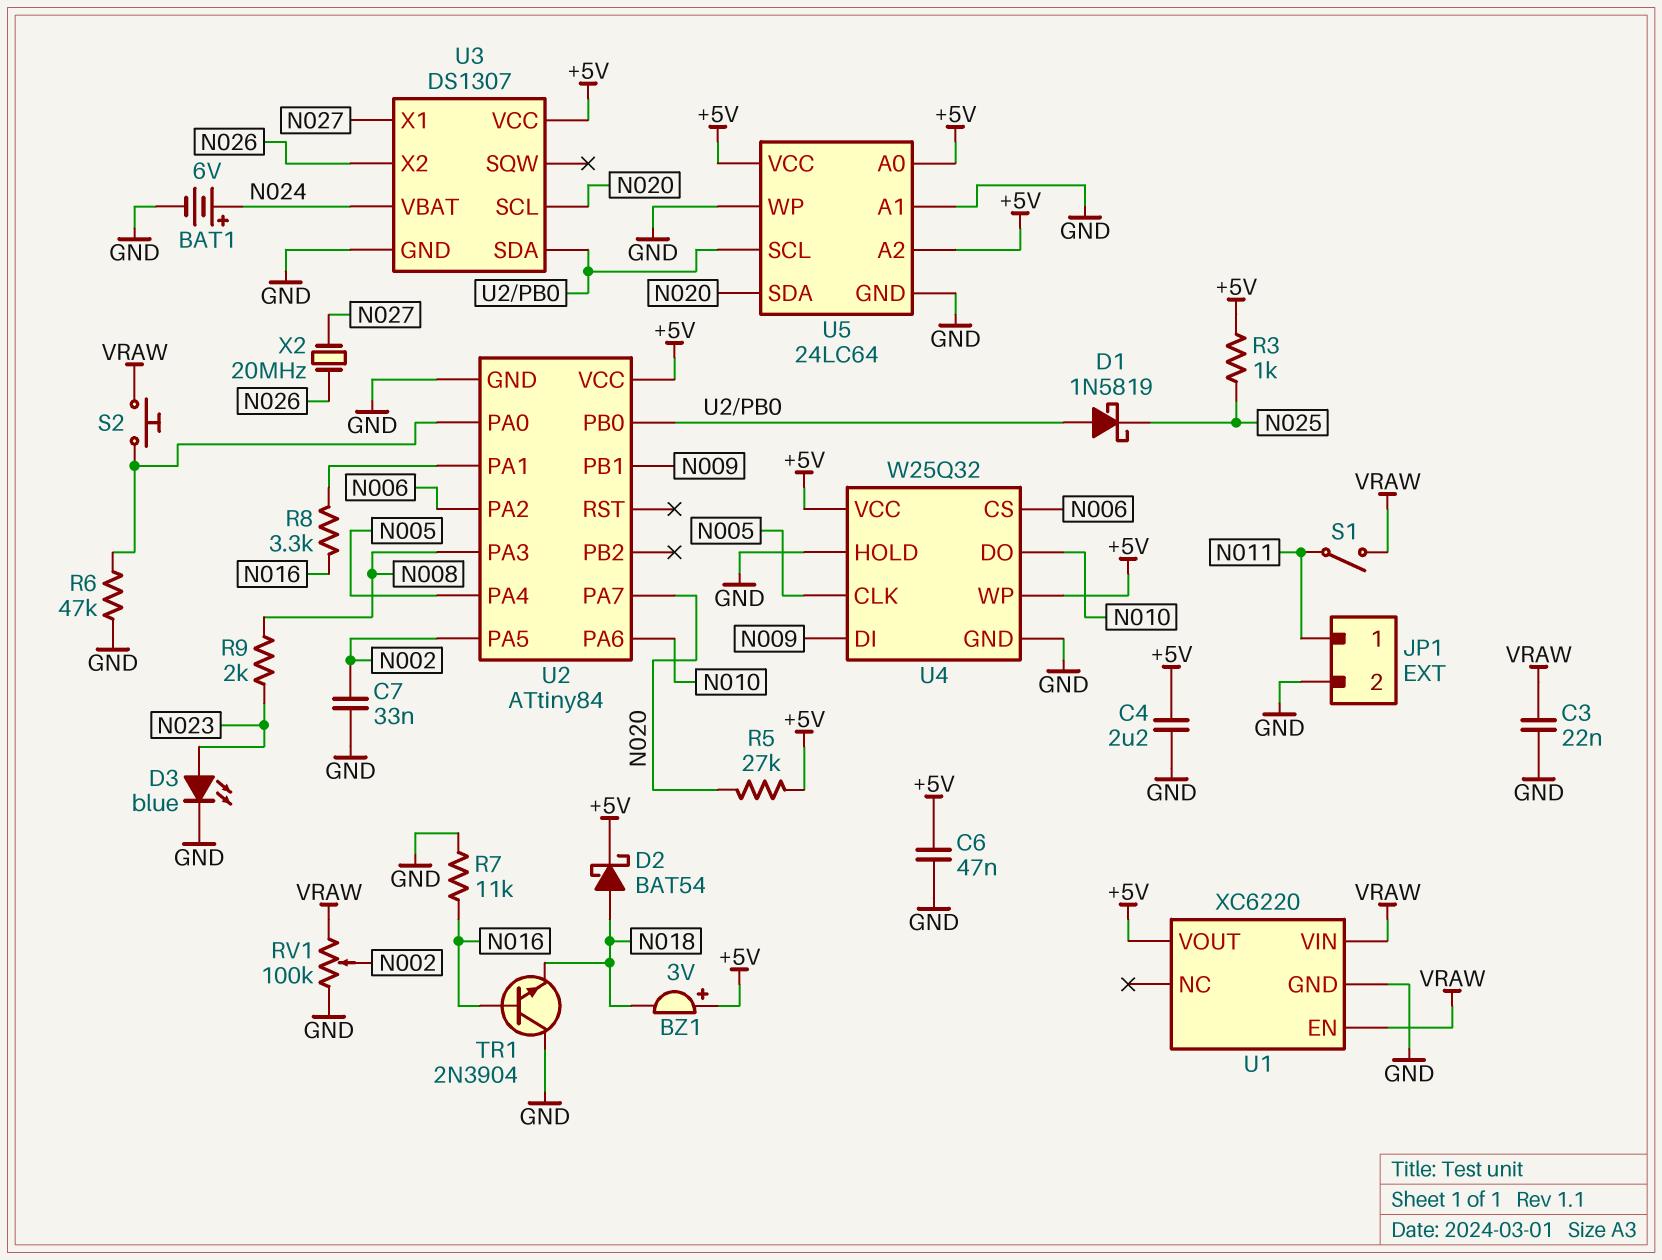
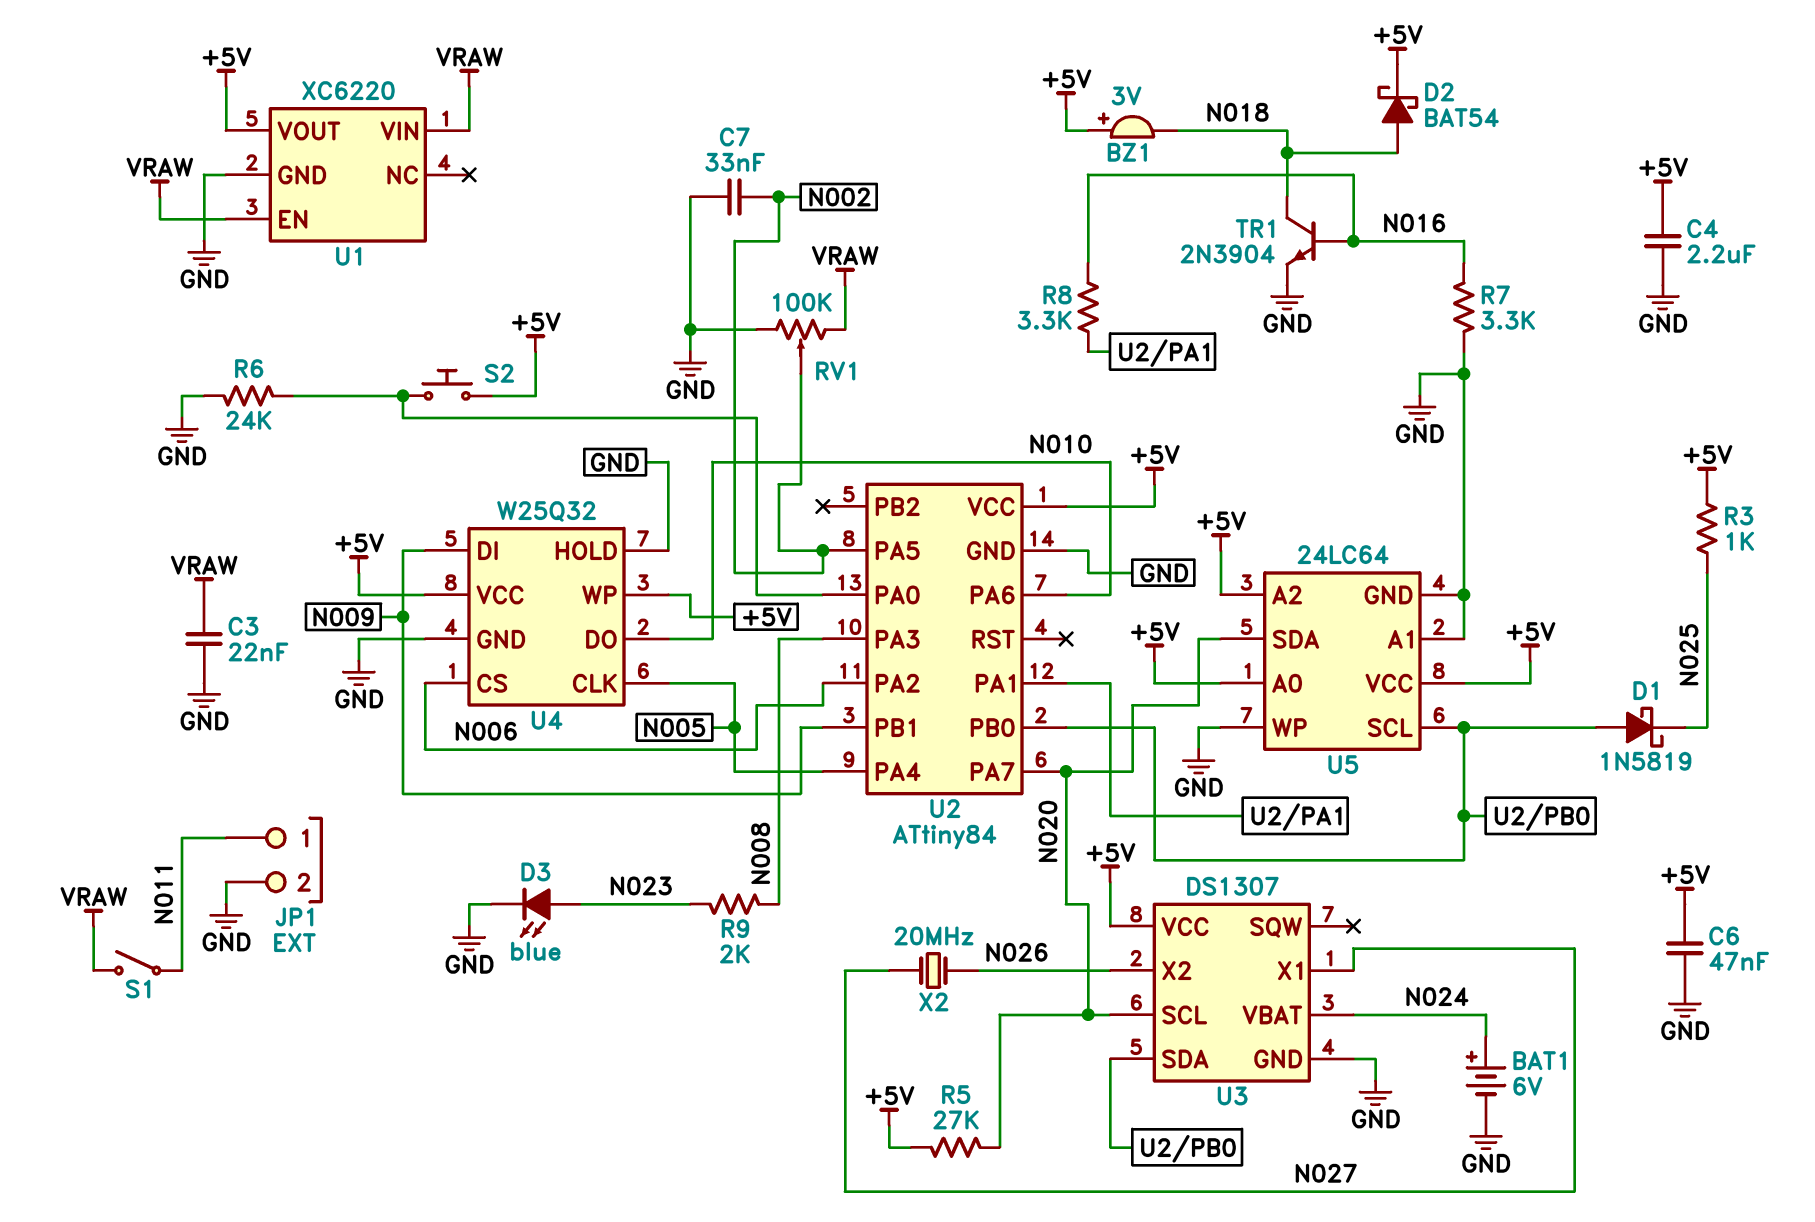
R6: 47k (GND, U2/PA0) -> 24k (GND, U2/PA0)
R7: 11k (GND, N016) -> 3.3k (GND, N016)
S2: button (U2/PA0, VRAW) -> button (+5V, U2/PA0)
TR1: NPN 2N3904 (B N016, C GND, E N018) -> NPN 2N3904 (B N016, C N018, E GND)

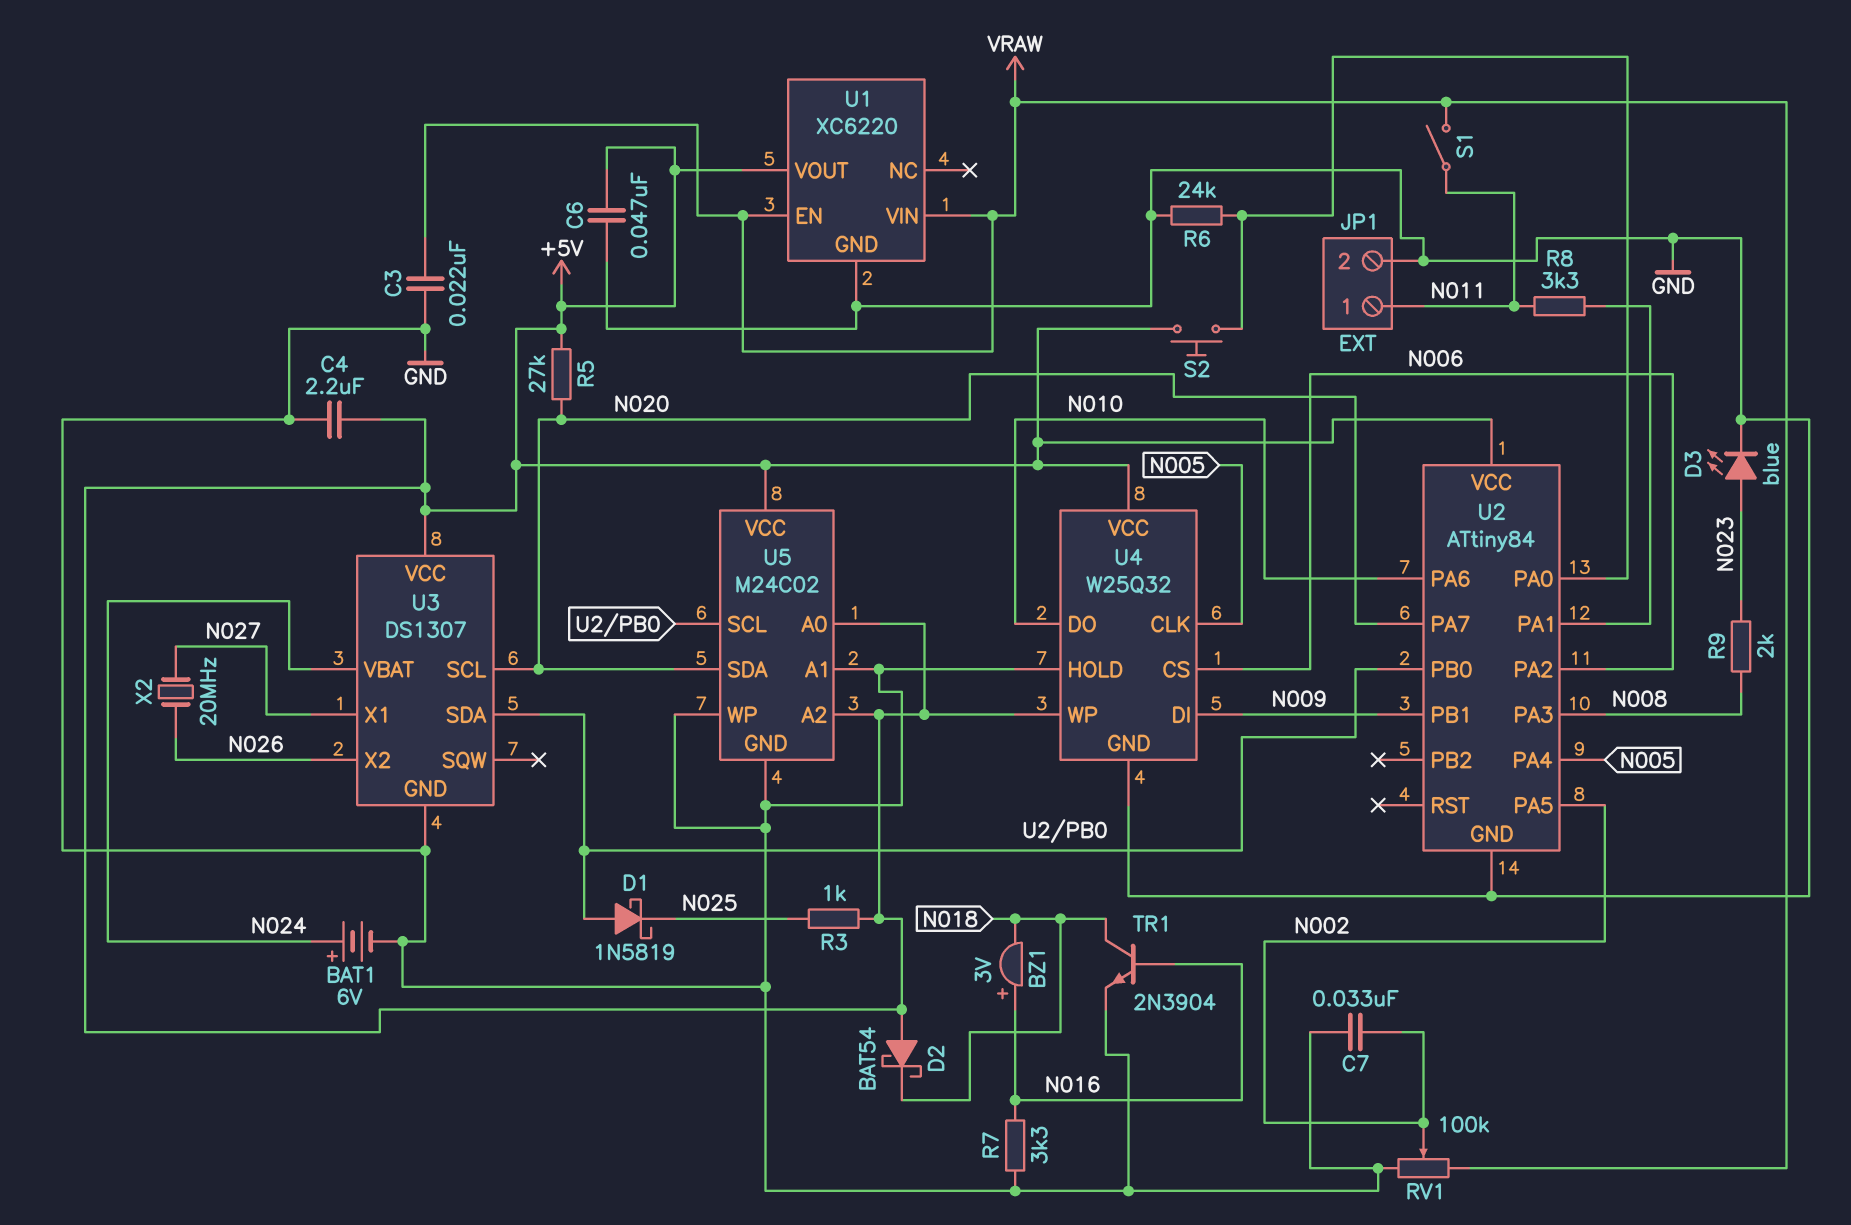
BZ1: buzzer 3V (plus +5V, minus N018) -> buzzer 3V (plus N016, minus N018)
D2: schottky BAT54 (A N018, K +5V) -> schottky BAT54 (A +5V, K N018)
R8: 3.3k (N016, U2/PA1) -> 3.3k (N011, U2/PA1)
U5: 24LC64 -> M24C02

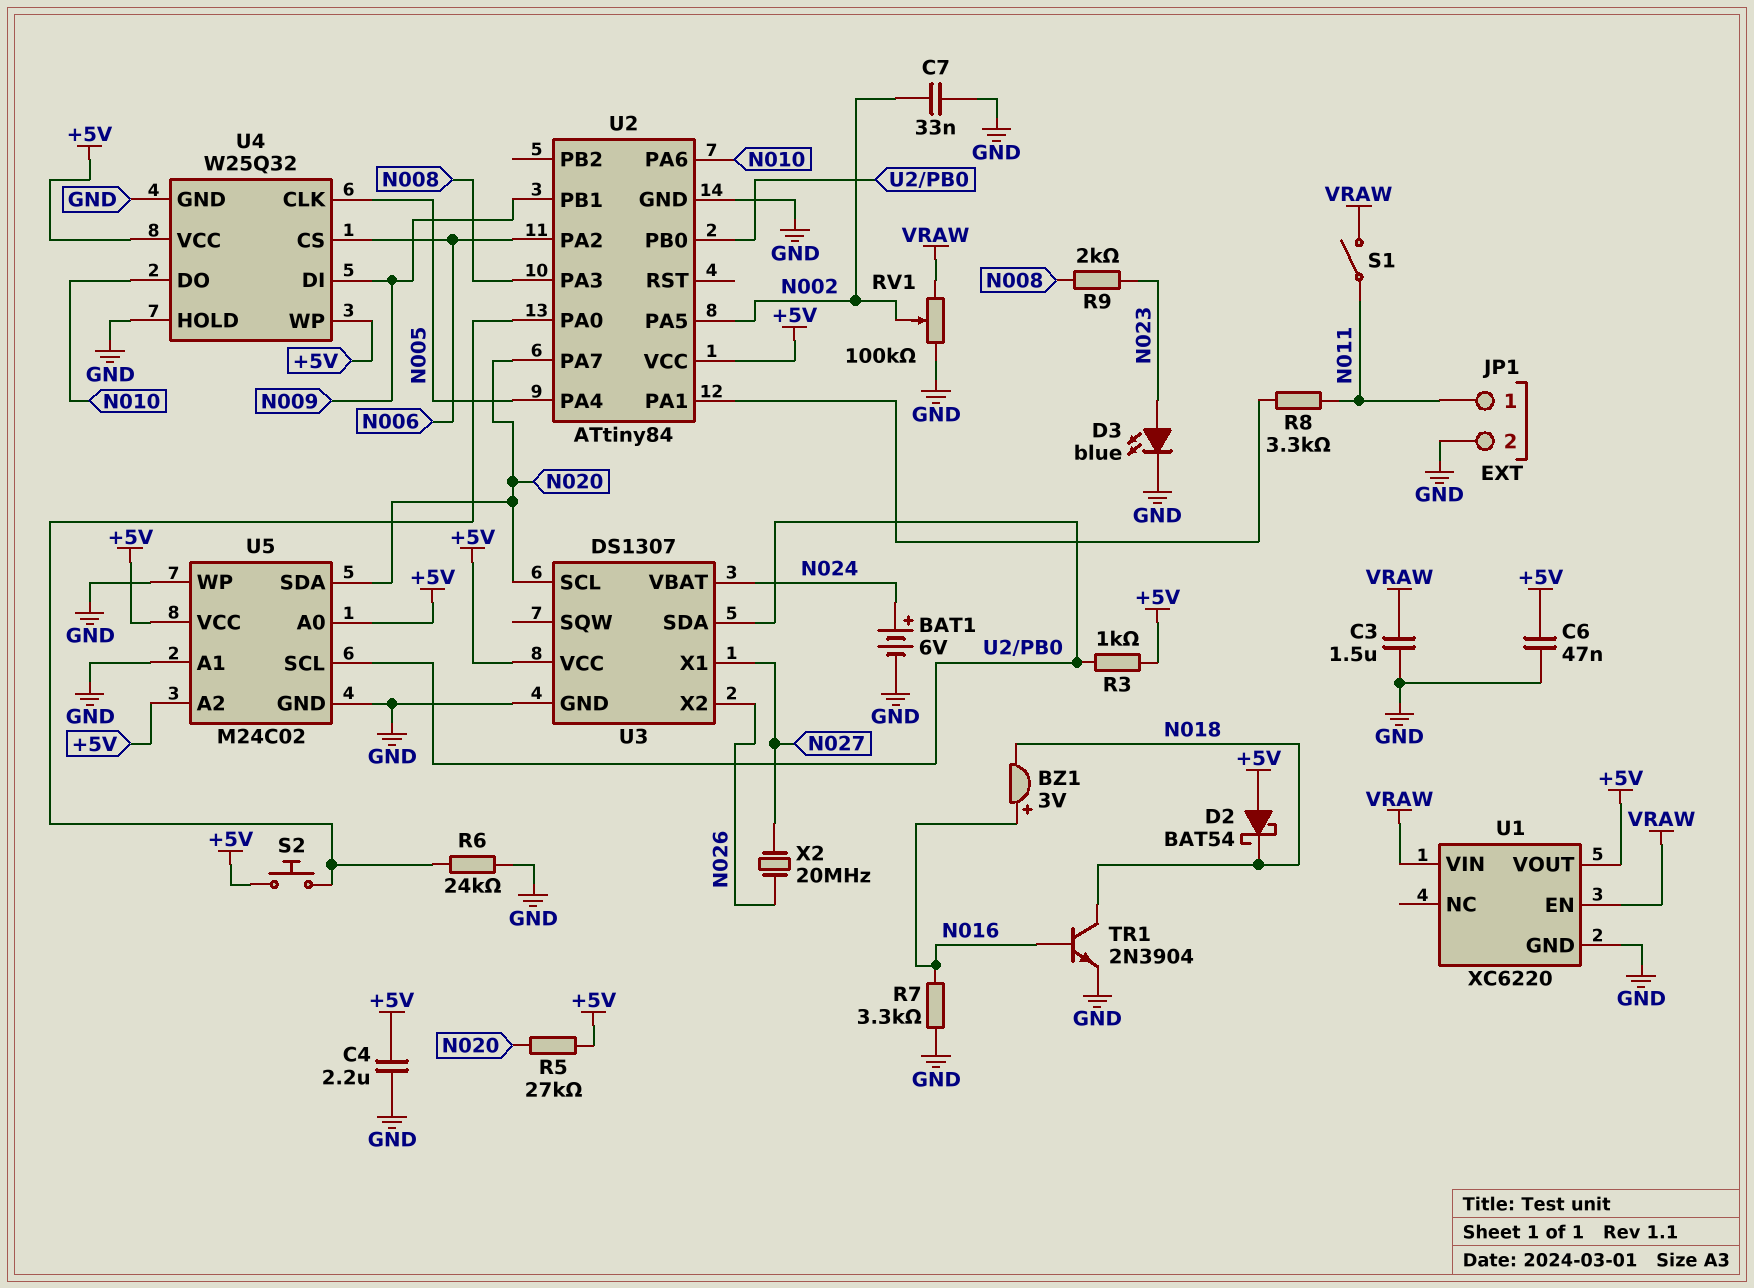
C3: 22nF (GND, VRAW) -> 1.5uF (GND, VRAW)
D1: schottky 1N5819 (A U2/PB0, K N025) -> none
R3: 1k (+5V, N025) -> 1k (+5V, U2/PB0)

